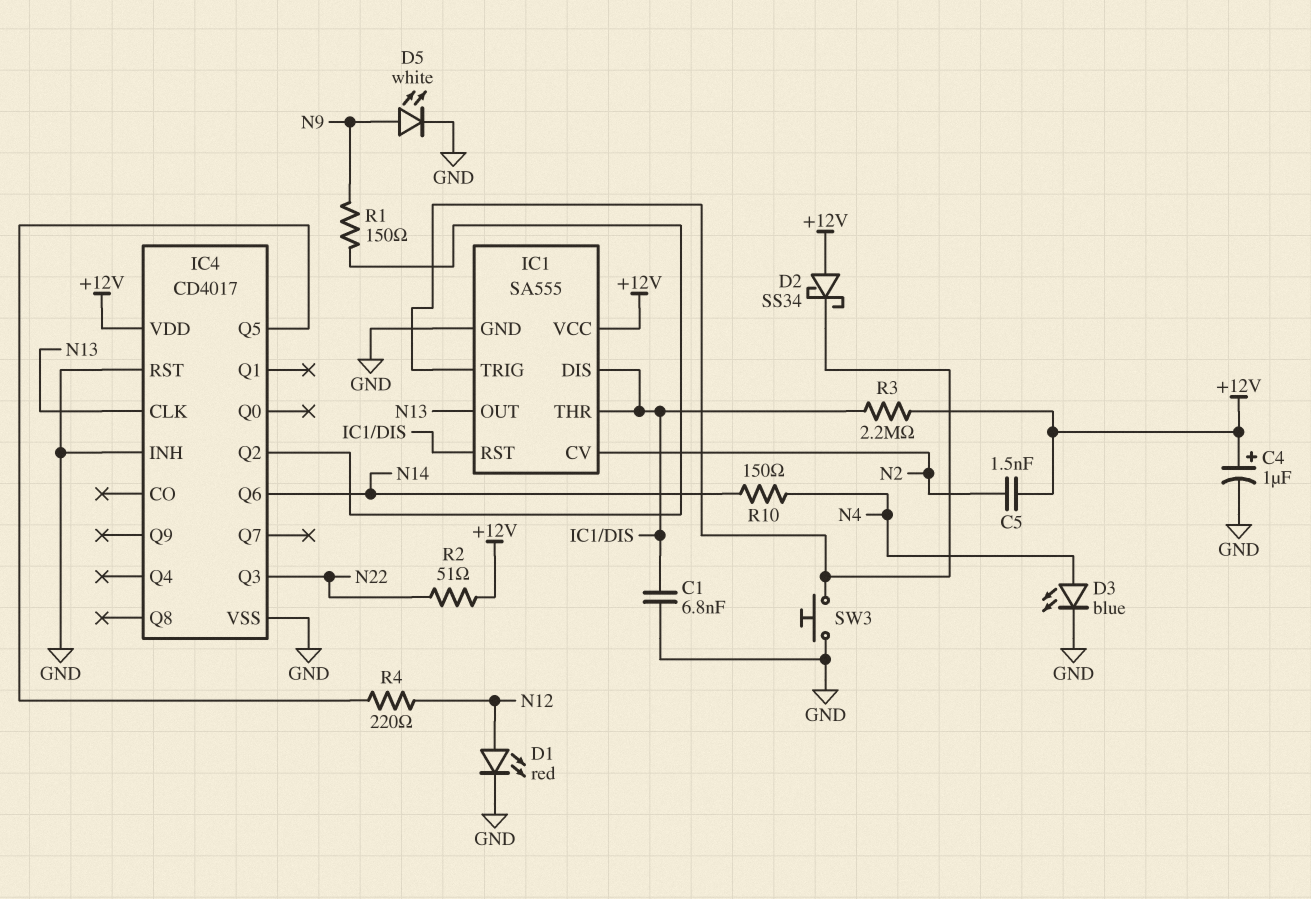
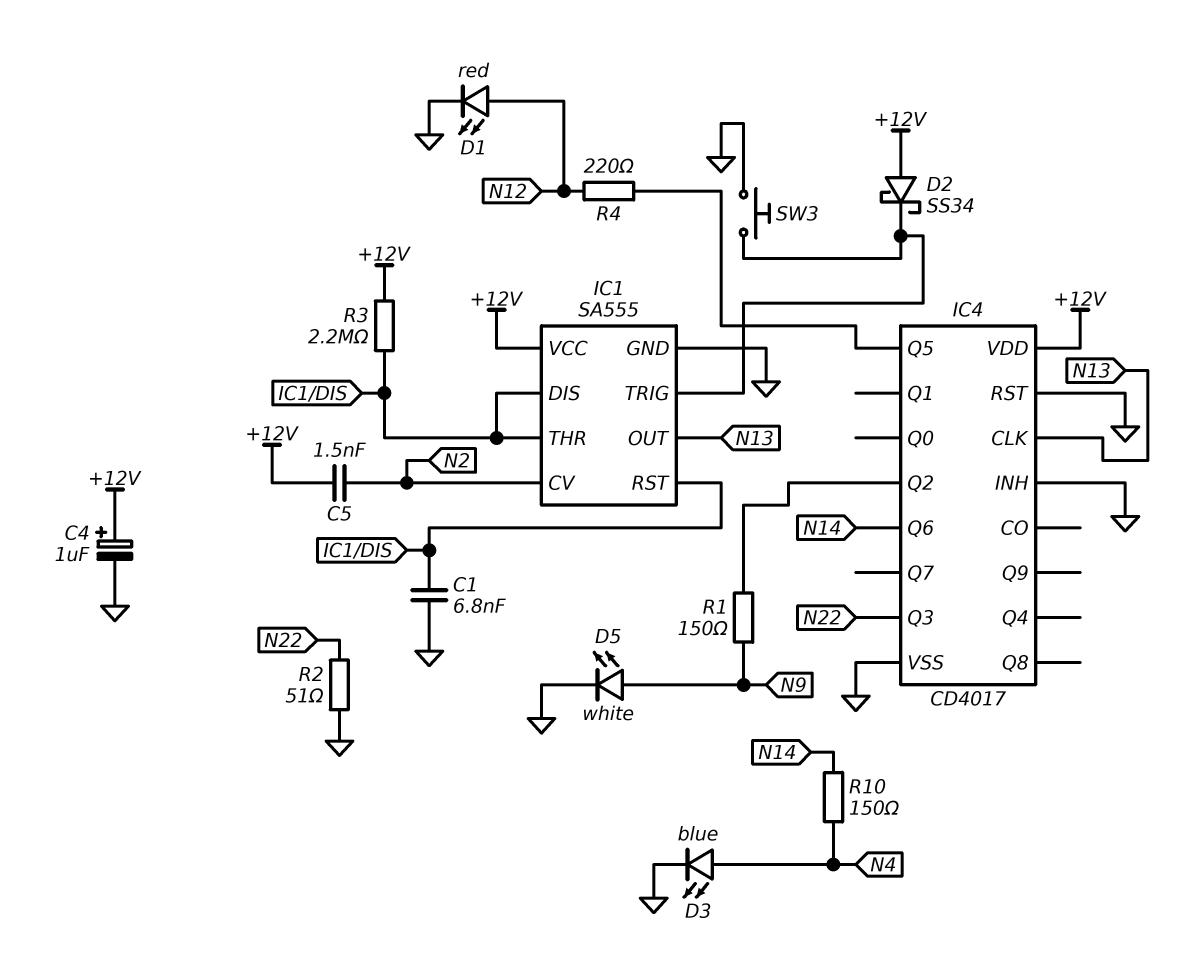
R2: 51 (+12V, N22) -> 51 (GND, N22)

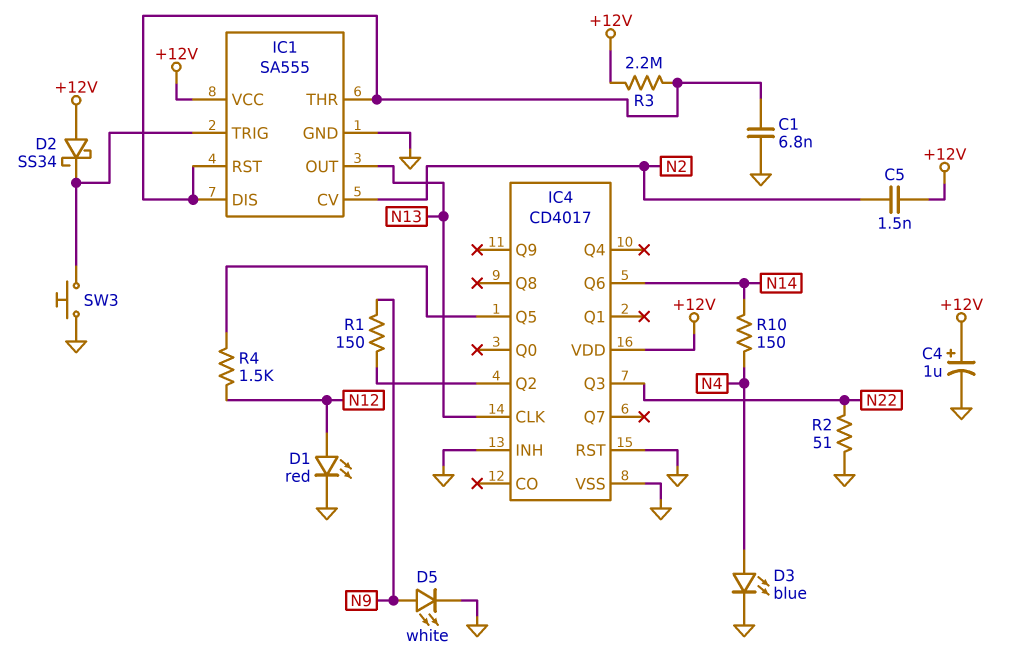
R4: 220 (IC4/Q5, N12) -> 1.5k (IC4/Q5, N12)

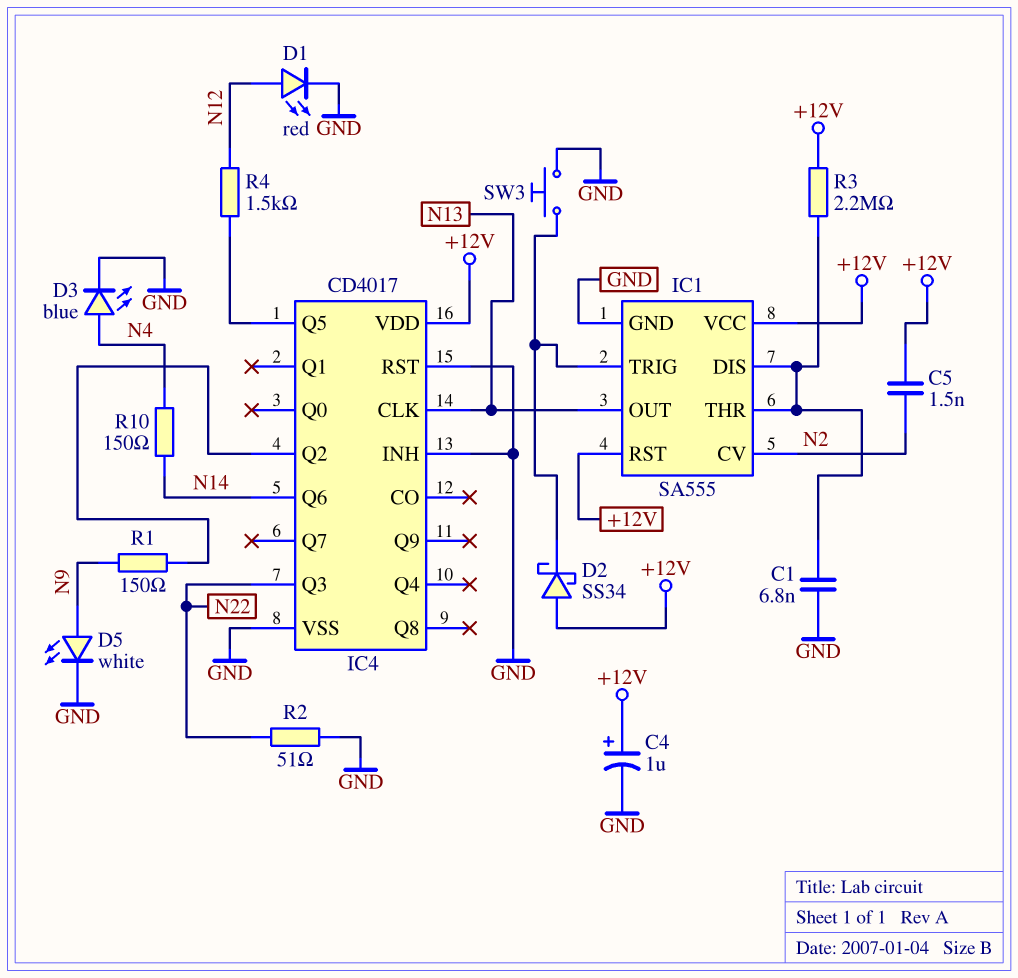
IC1 pin RST: IC1/DIS -> +12V

